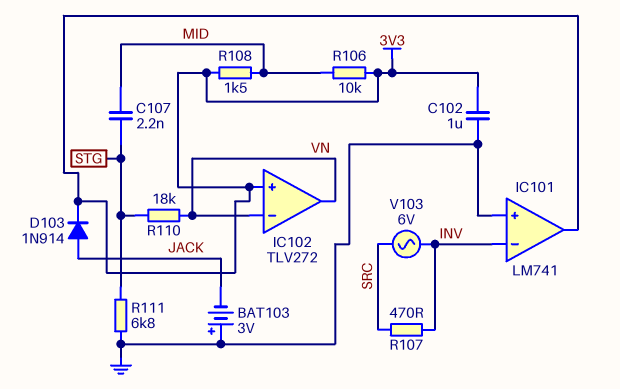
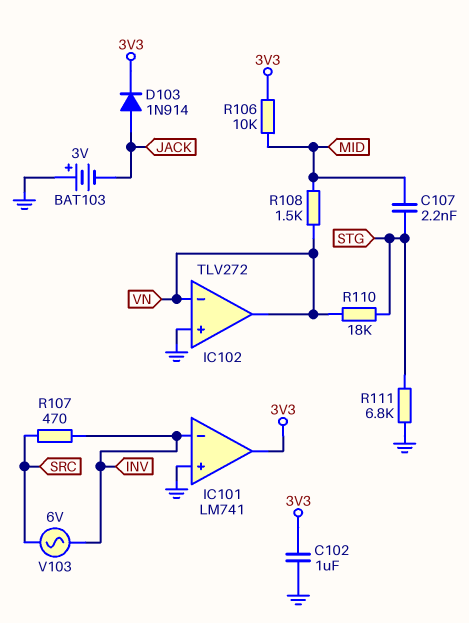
IC102 pin in+: 3V3 -> GND
R108: 1.5k (3V3, MID) -> 1.5k (MID, VN)

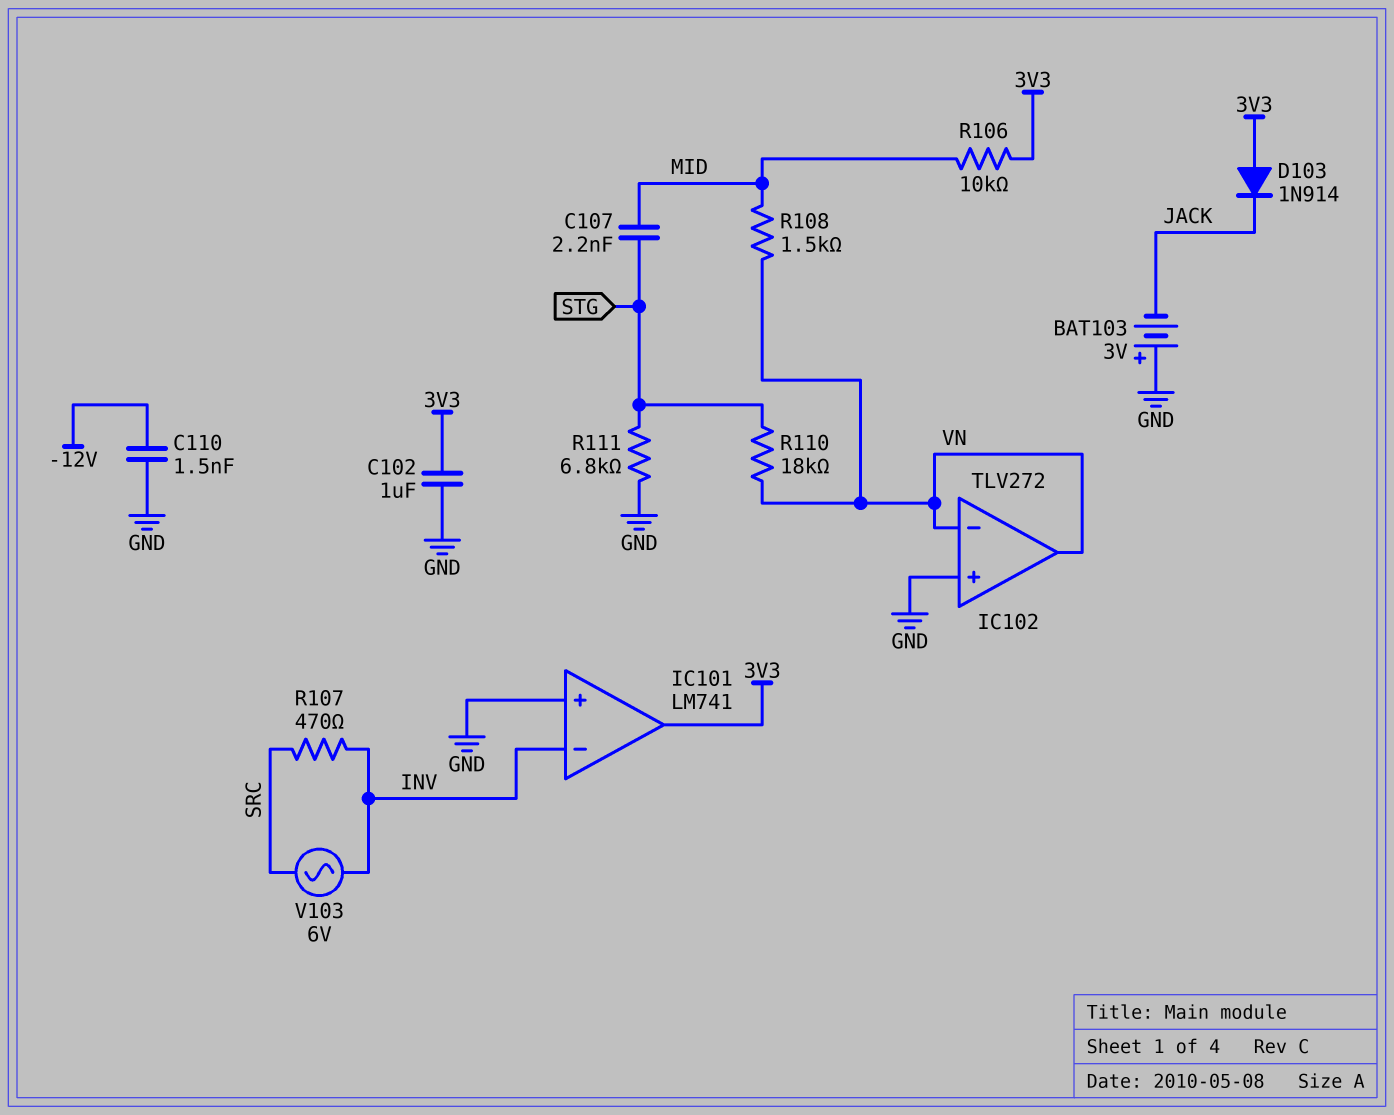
C110: none -> 1.5nF (-12V, GND)
D103: diode 1N914 (A JACK, K 3V3) -> diode 1N914 (A 3V3, K JACK)

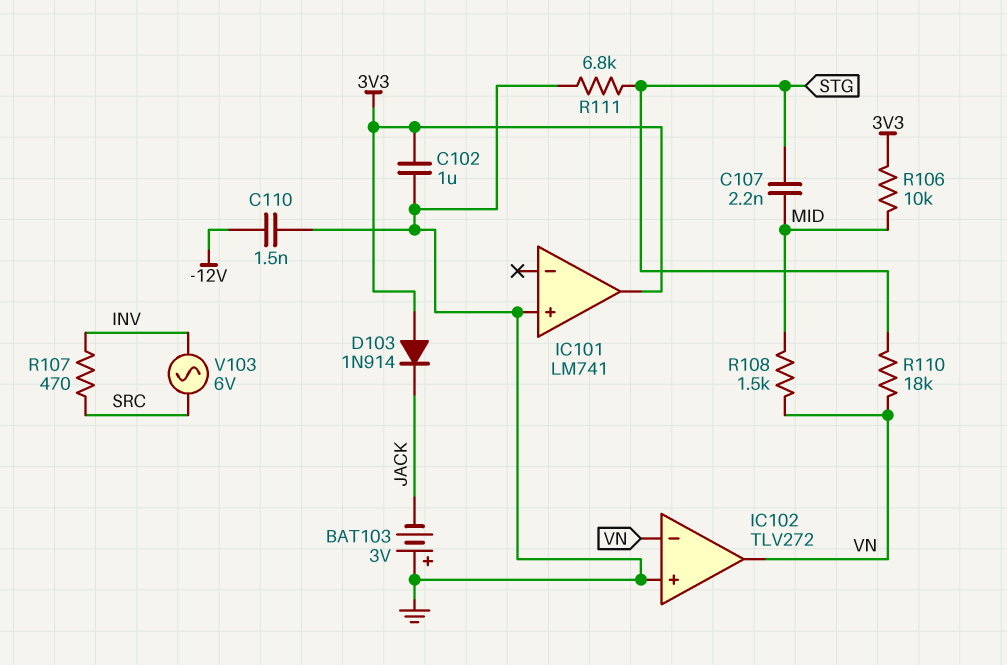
IC101 pin in-: INV -> none

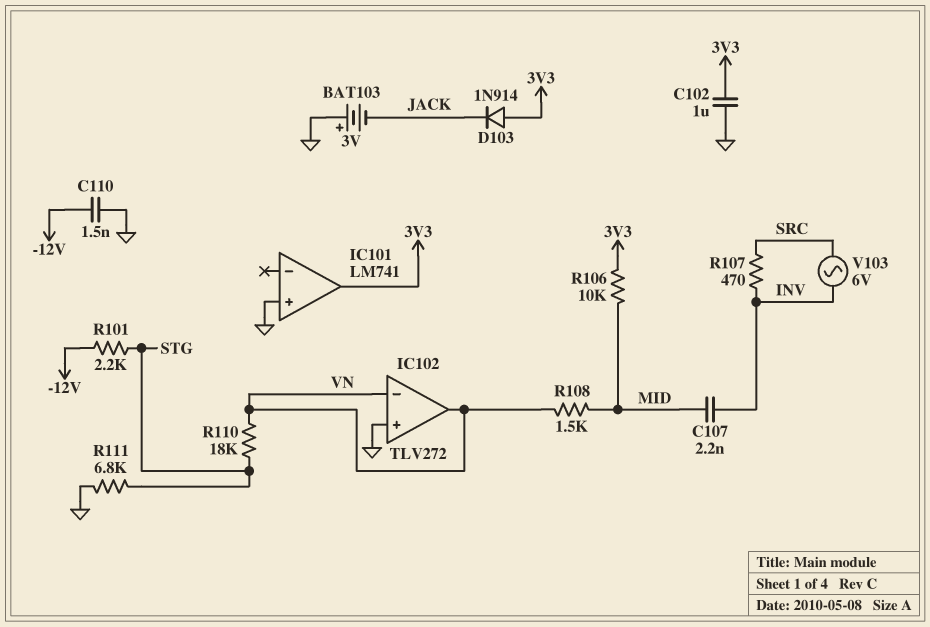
C107: 2.2nF (MID, STG) -> 2.2nF (INV, MID)
R101: none -> 2.2k (-12V, STG)

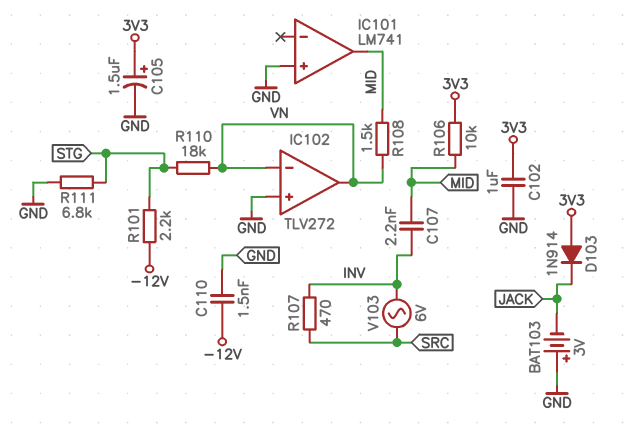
C105: none -> 1.5uF (plus 3V3, minus GND)
IC101 pin out: 3V3 -> MID

